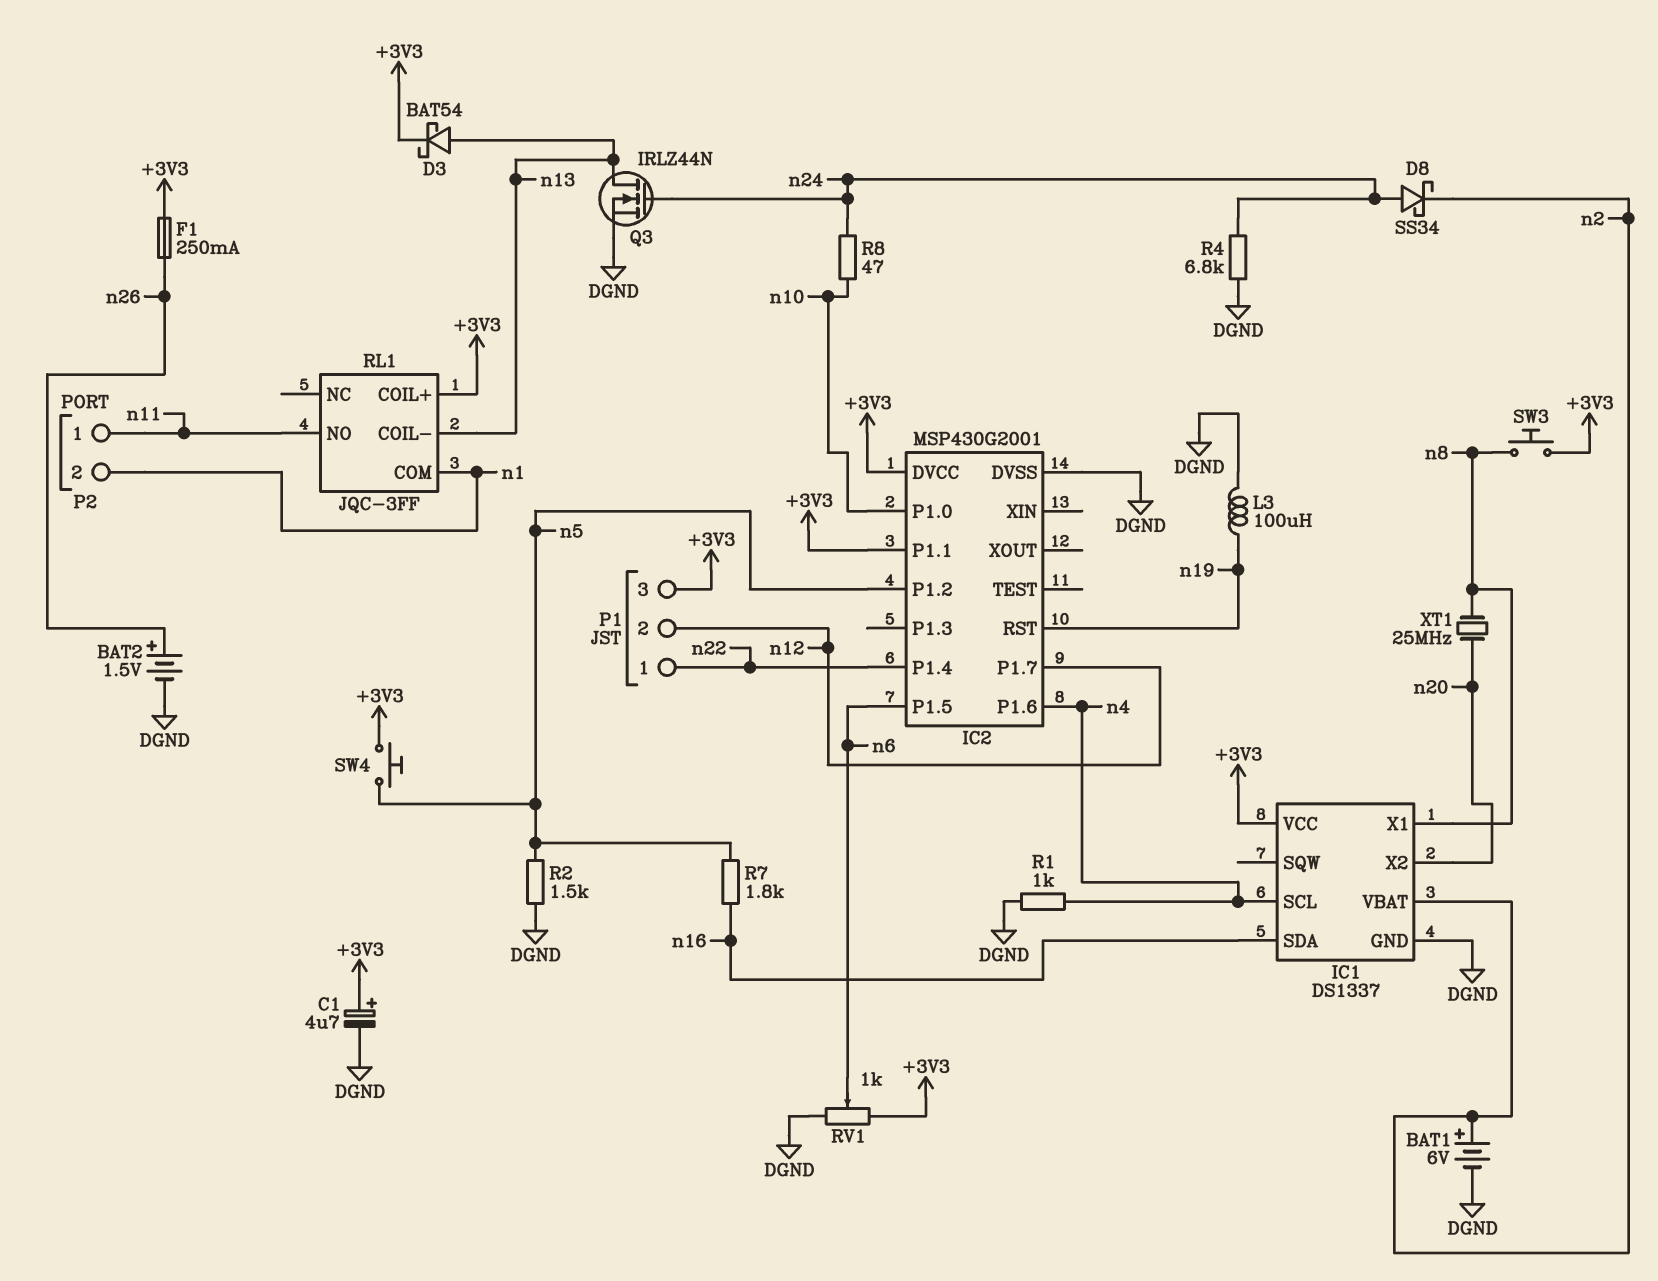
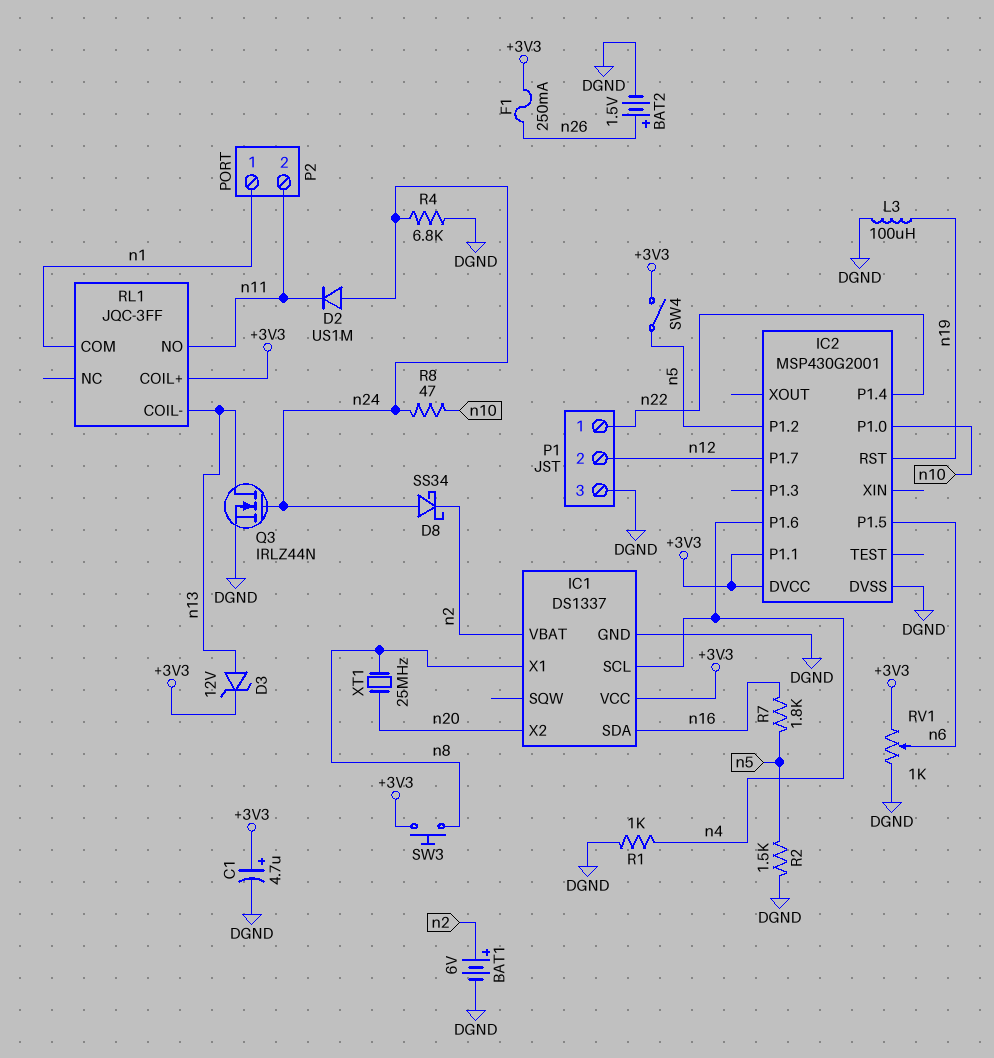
D2: none -> diode US1M (A n24, K n11)
D3: schottky BAT54 (A n13, K +3V3) -> zener 12V (A n13, K +3V3)
P1 pin 3: +3V3 -> DGND
P2 pin 1: n11 -> n1
P2 pin 2: n1 -> n11
SW4: button (+3V3, n5) -> switch (+3V3, n5)

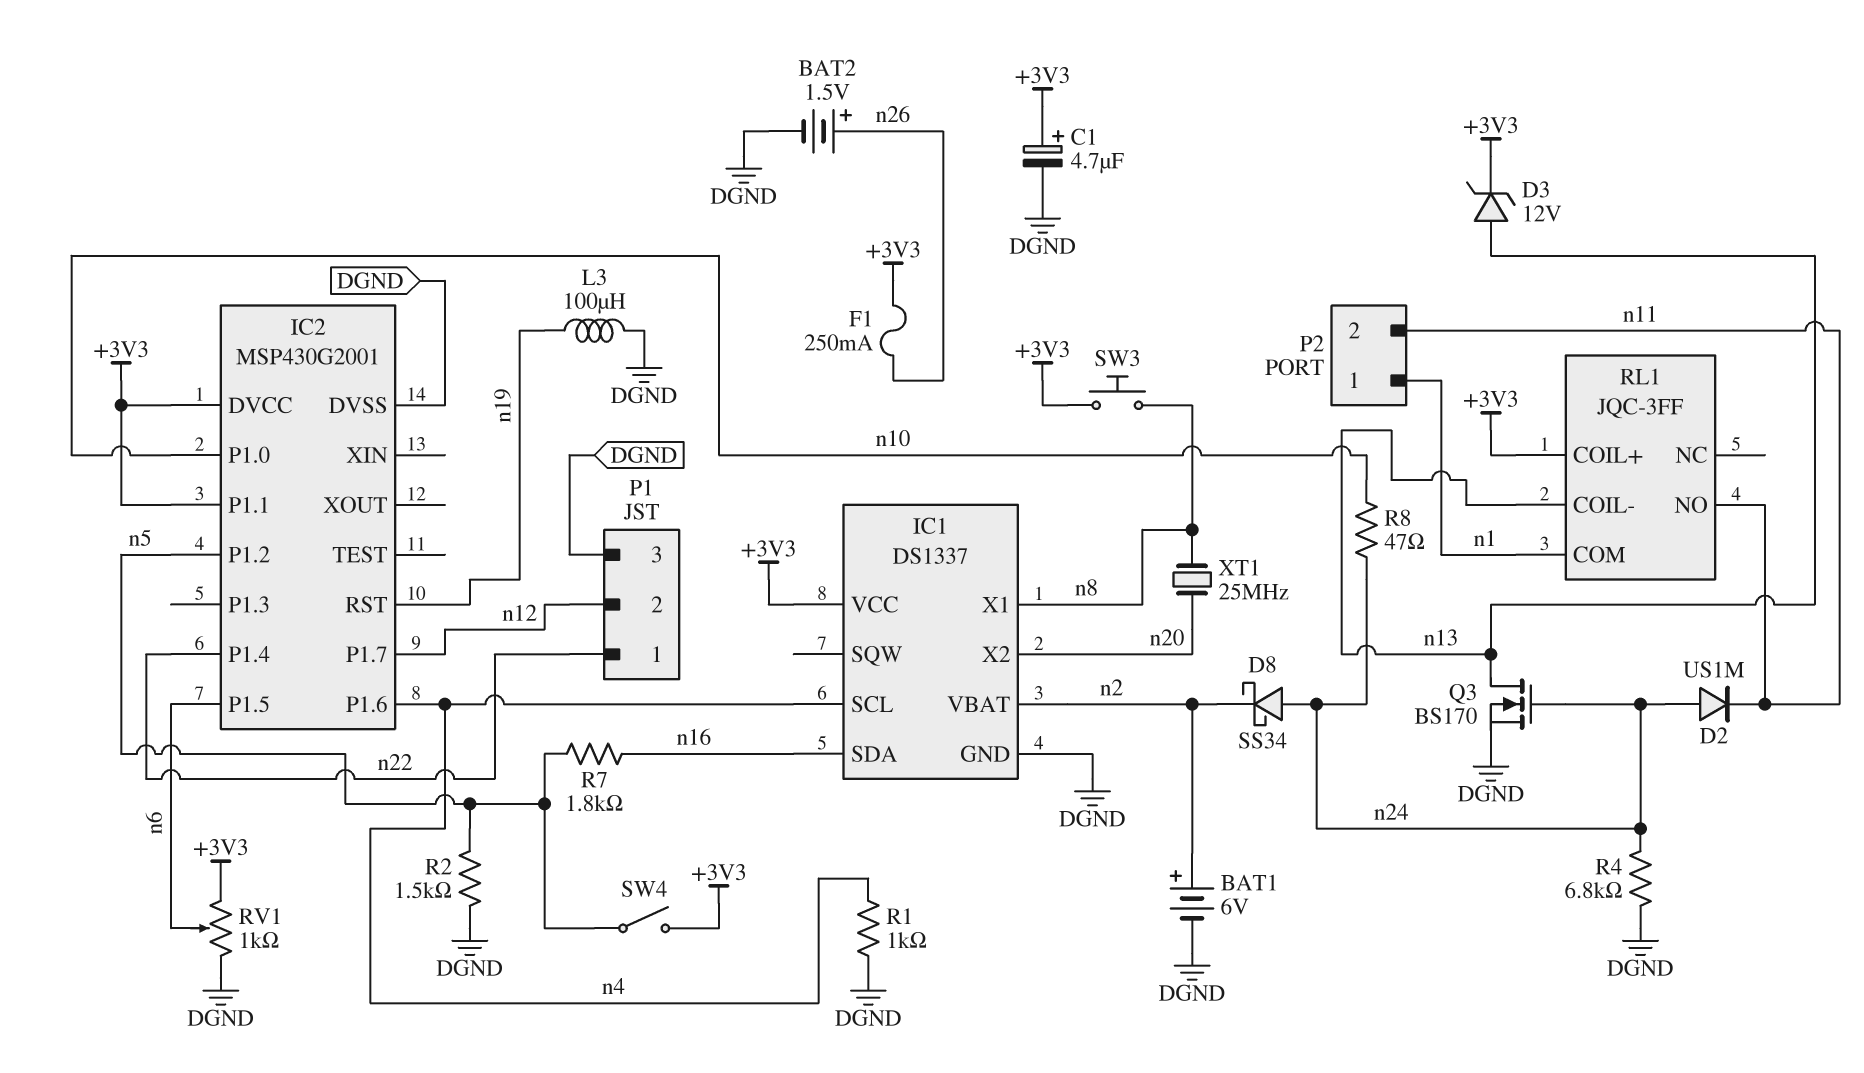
Q3: NMOS IRLZ44N (G n24, D n13, S DGND) -> NMOS BS170 (G n24, D n13, S DGND)

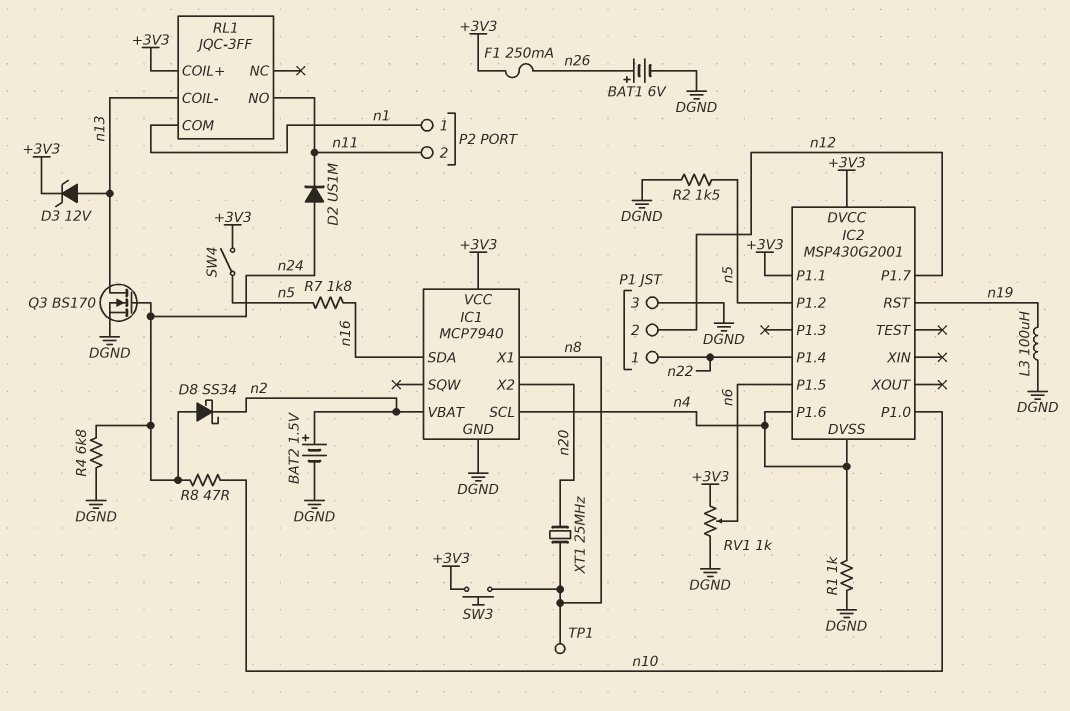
BAT1: 6V (plus n2, minus DGND) -> 6V (plus n26, minus DGND)
BAT2: 1.5V (plus n26, minus DGND) -> 1.5V (plus n2, minus DGND)
C1: 4.7uF (plus +3V3, minus DGND) -> none
IC1: DS1337 -> MCP7940
IC2 pin DVSS: DGND -> n4
TP1: none -> test point (n8)

